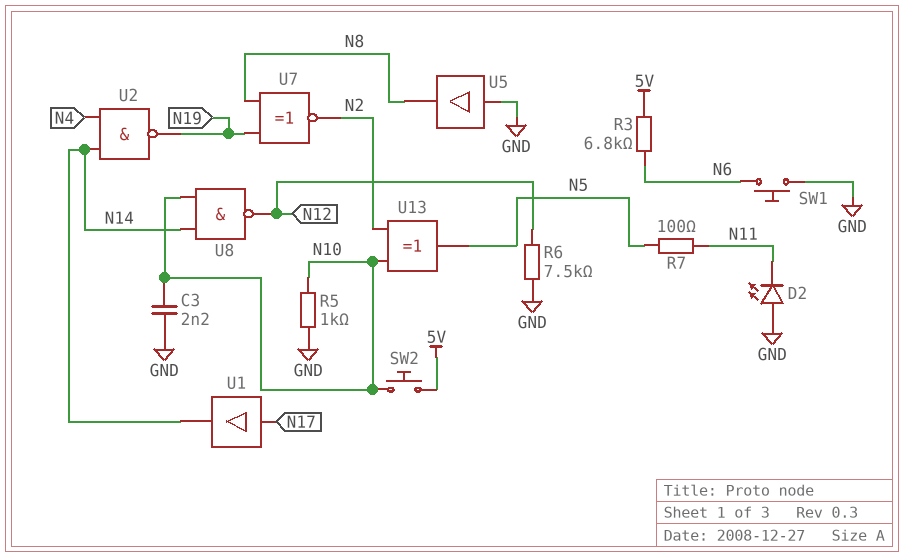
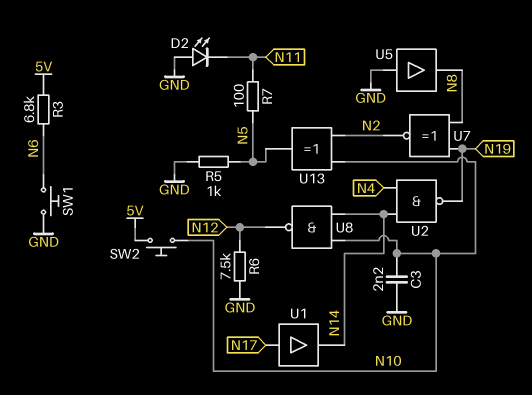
R5: 1k (GND, N10) -> 1k (GND, N5)

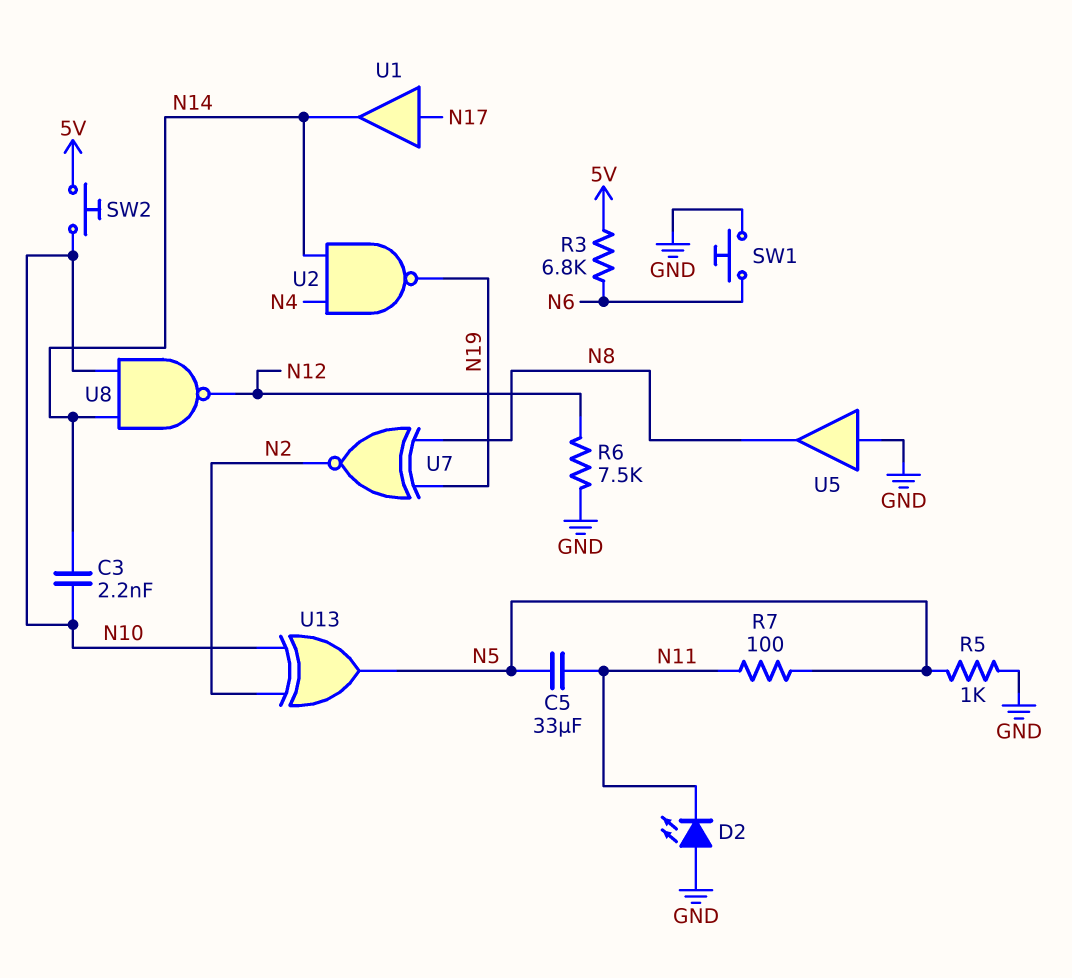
C3: 2.2nF (GND, N10) -> 2.2nF (N10, N14)
C5: none -> 33uF (N5, N11)

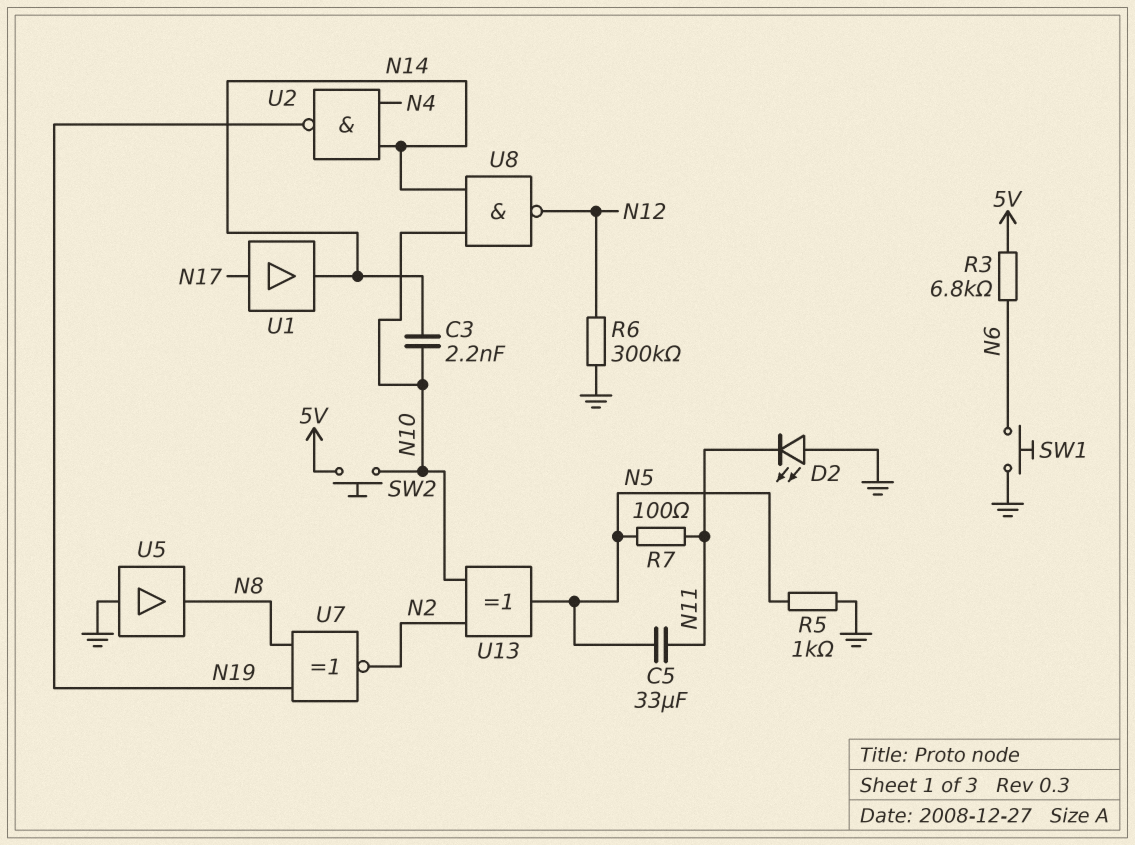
R6: 7.5k (GND, N12) -> 300k (GND, N12)

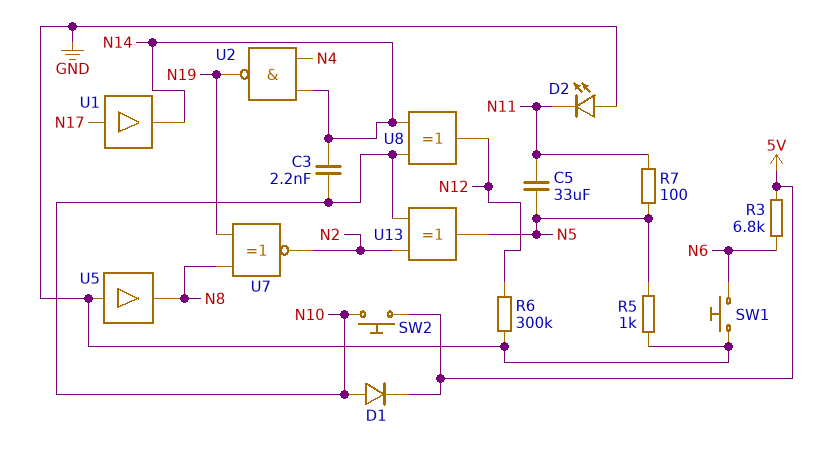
D1: none -> diode (A N10, K 5V)
U8: NAND (in N10, in N14, out N12) -> XOR (in N10, in N14, out N12)

